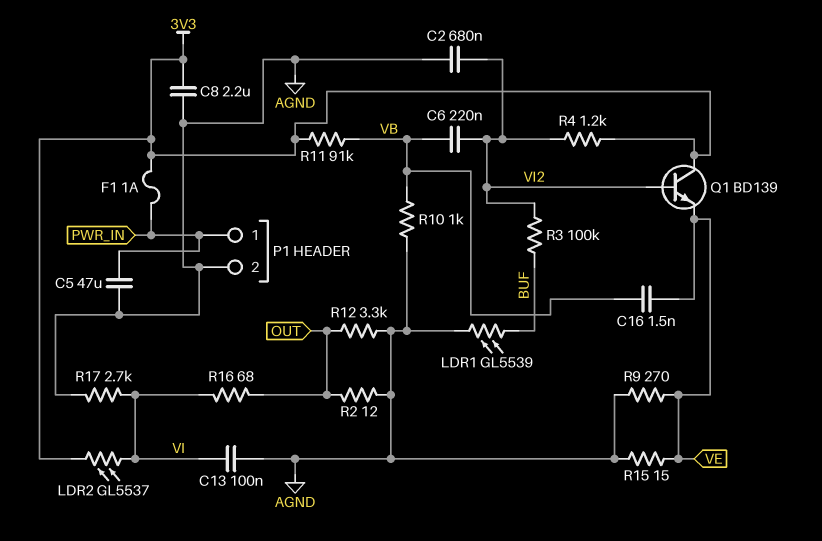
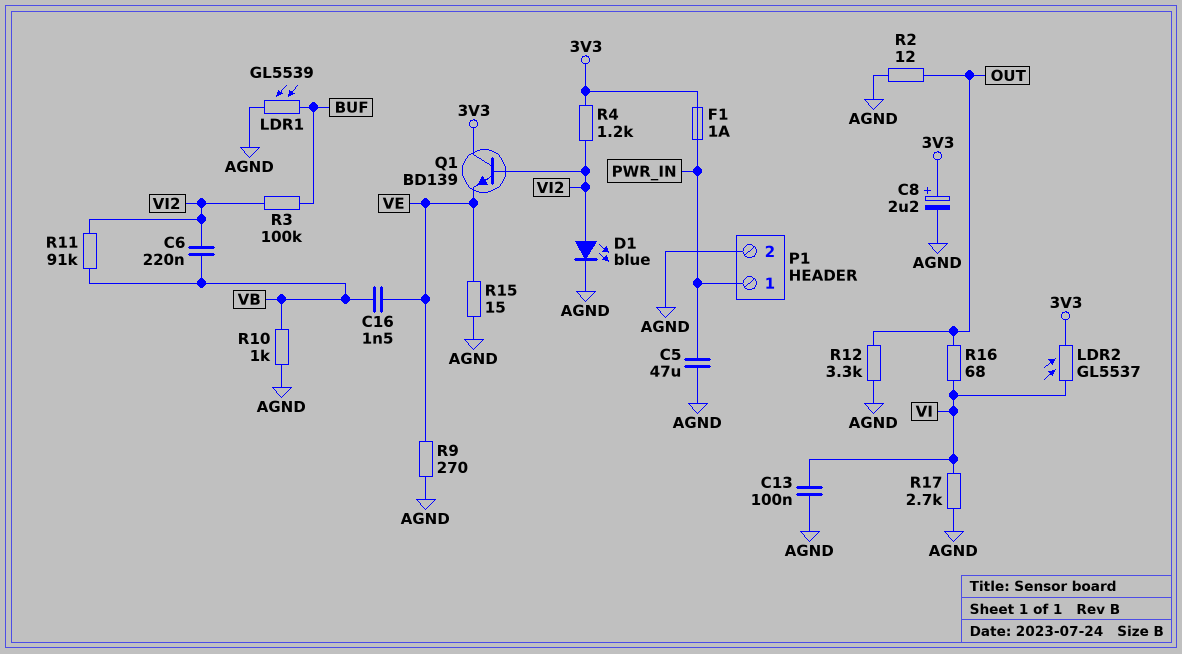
C2: 680nF (AGND, VI2) -> none
C8: 2.2uF (3V3, AGND) -> 2.2uF (plus 3V3, minus AGND)
D1: none -> LED blue (A VI2, K AGND)
R11: 91k (3V3, VB) -> 91k (VB, VI2)

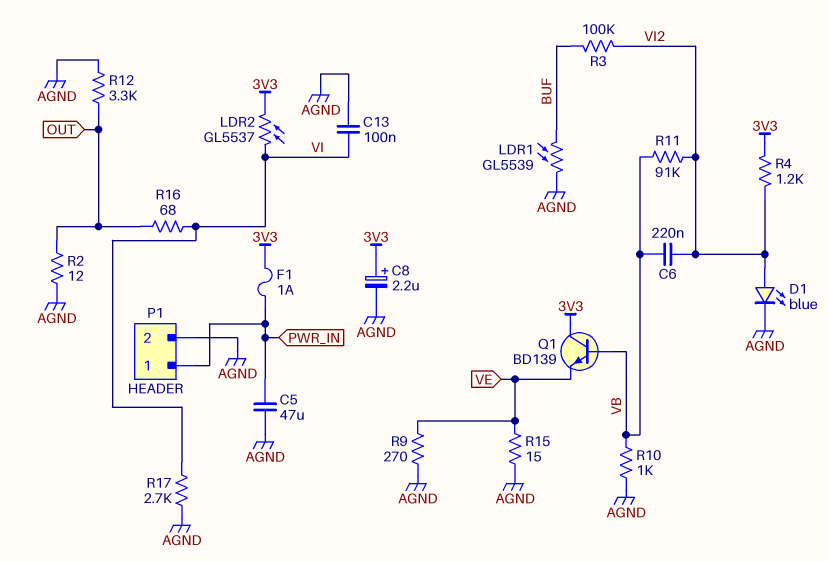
C16: 1.5nF (VB, VE) -> none
Q1: NPN BD139 (B VI2, C 3V3, E VE) -> NPN BD139 (B VB, C 3V3, E VE)

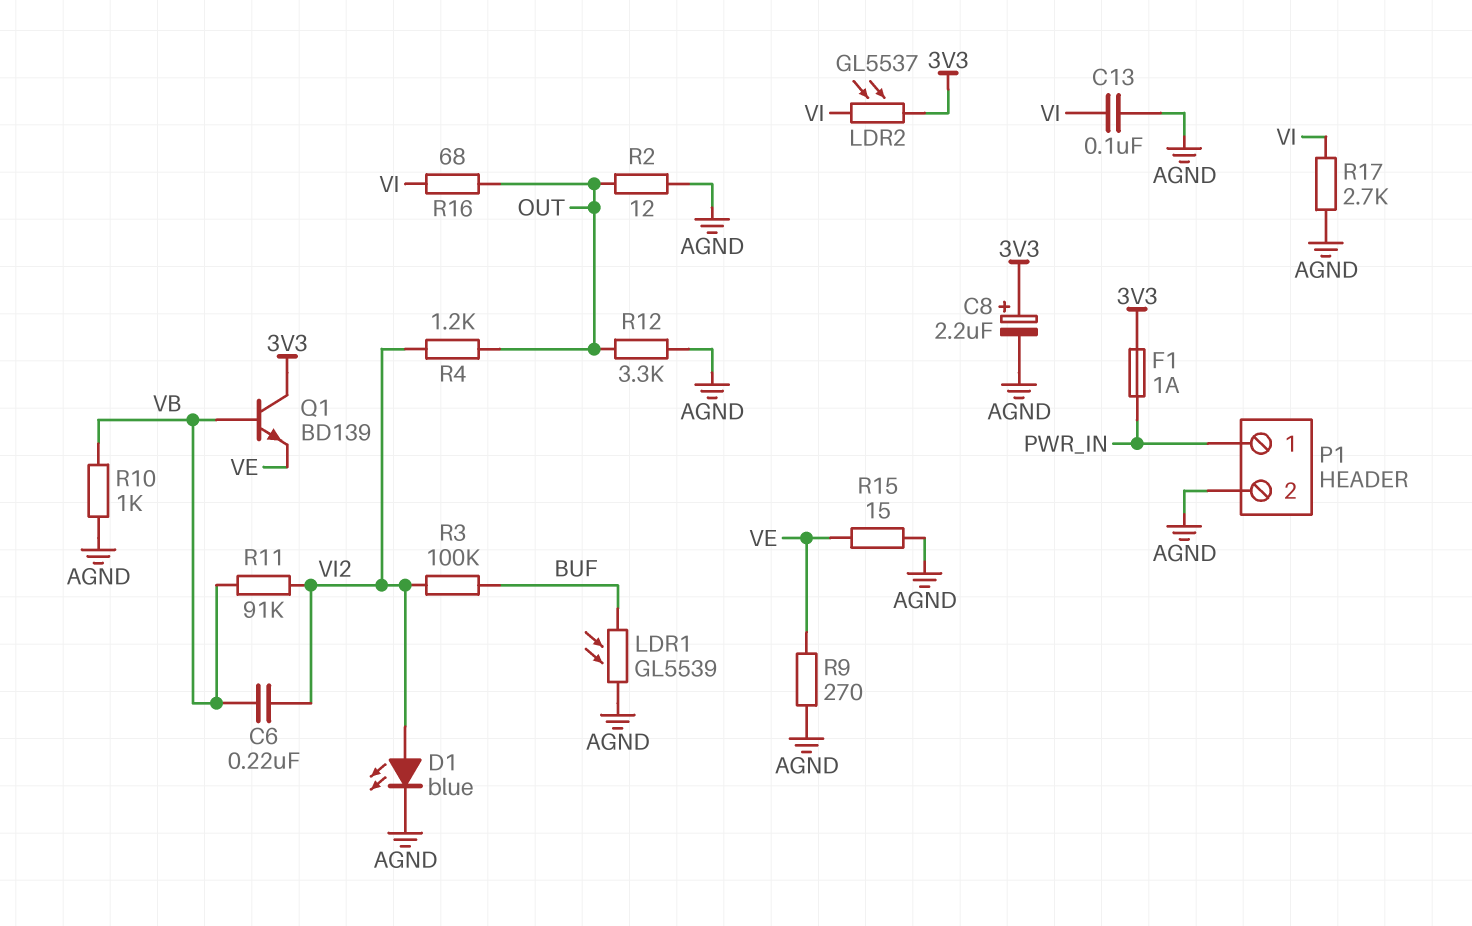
C5: 47uF (AGND, PWR_IN) -> none
R4: 1.2k (3V3, VI2) -> 1.2k (OUT, VI2)

